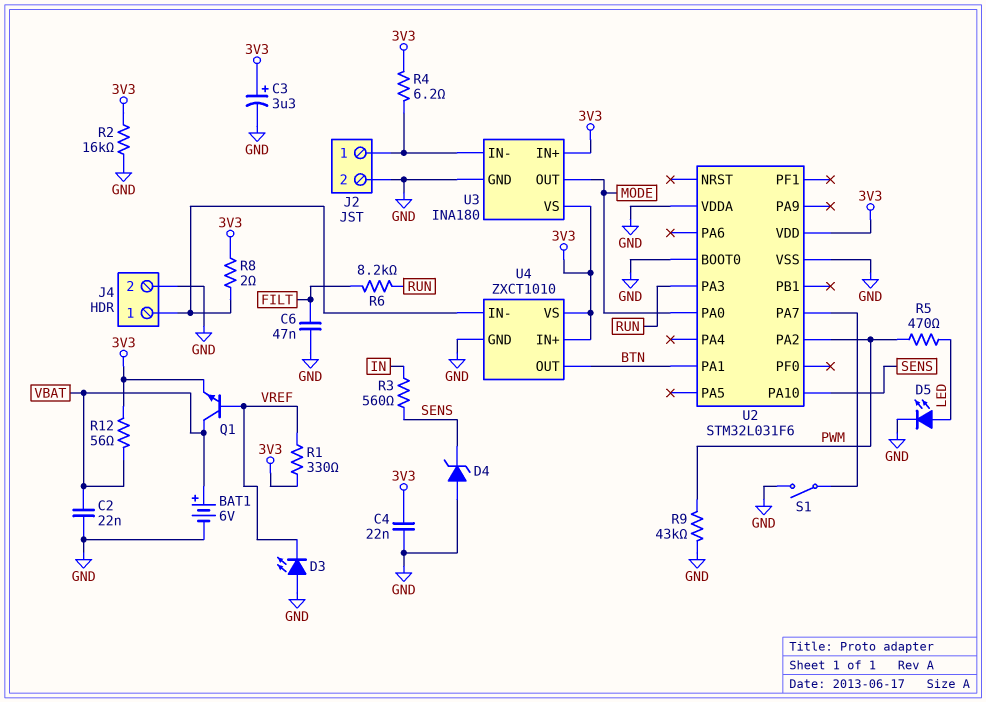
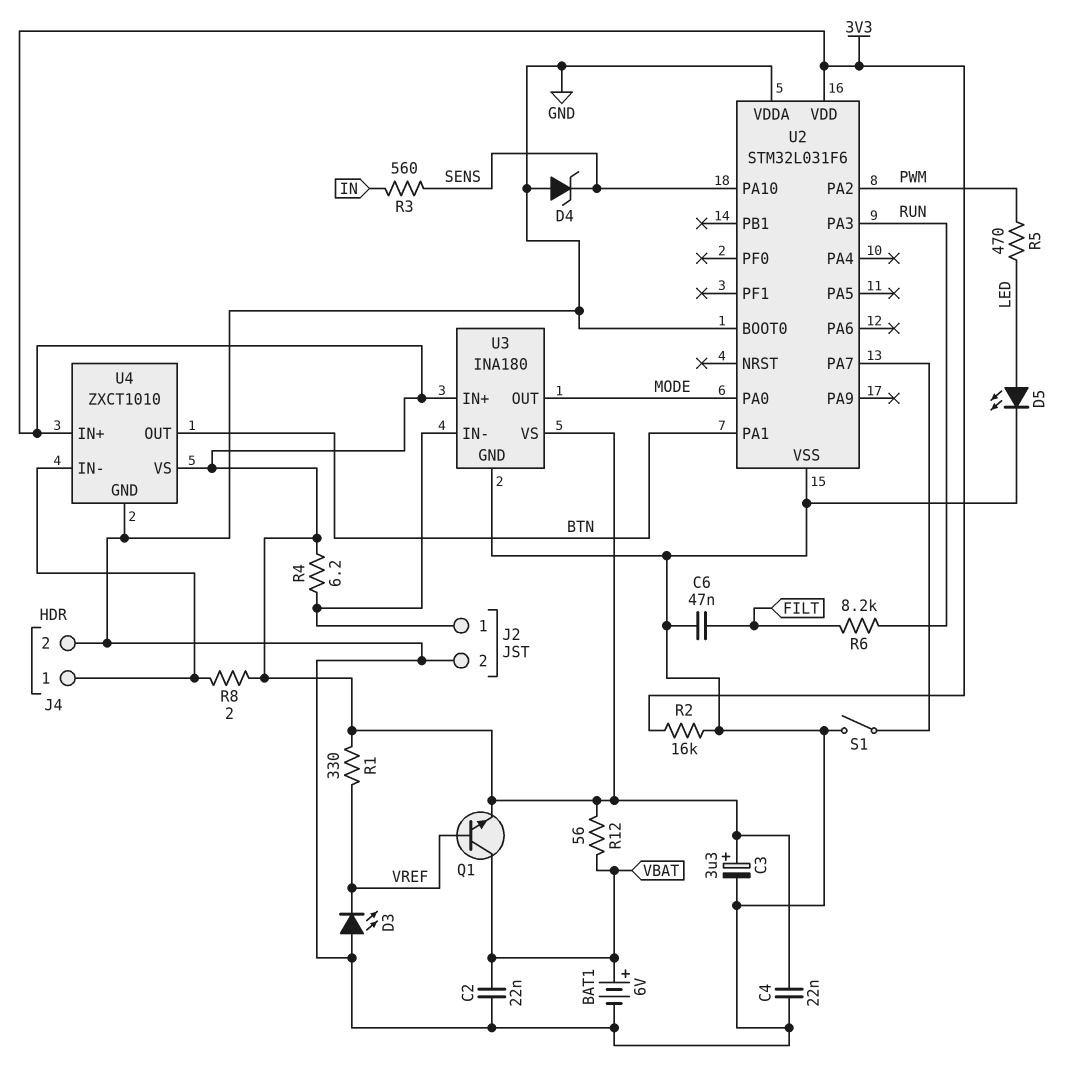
R9: 43k (GND, PWM) -> none

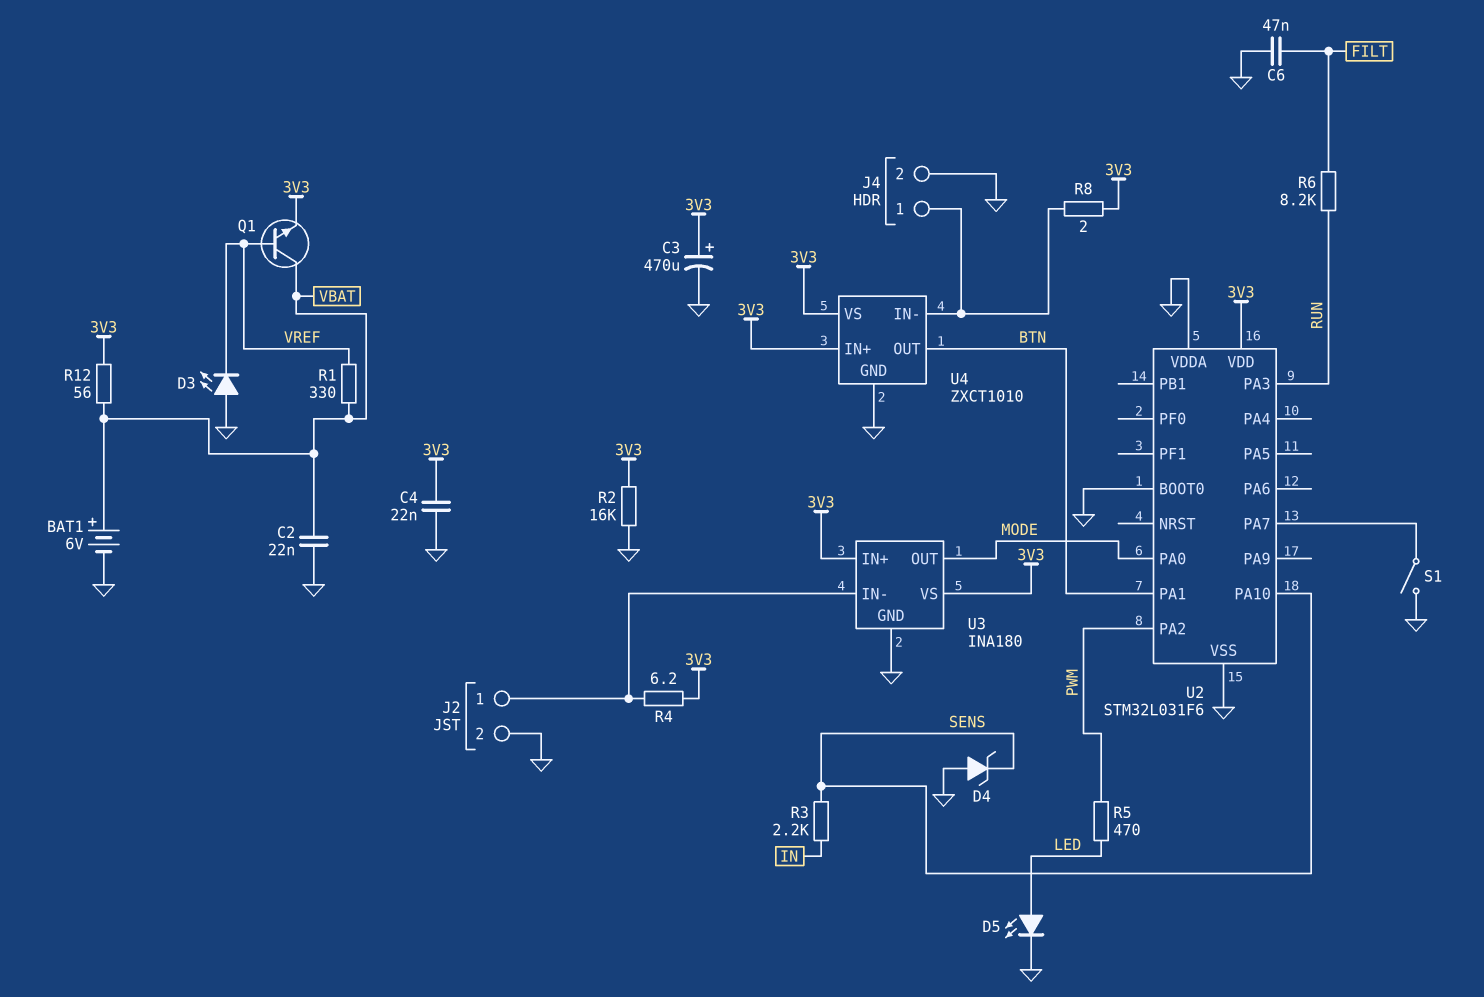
C3: 3.3uF (plus 3V3, minus GND) -> 470uF (plus 3V3, minus GND)
R1: 330 (3V3, VREF) -> 330 (VBAT, VREF)
R3: 560 (IN, SENS) -> 2.2k (IN, SENS)

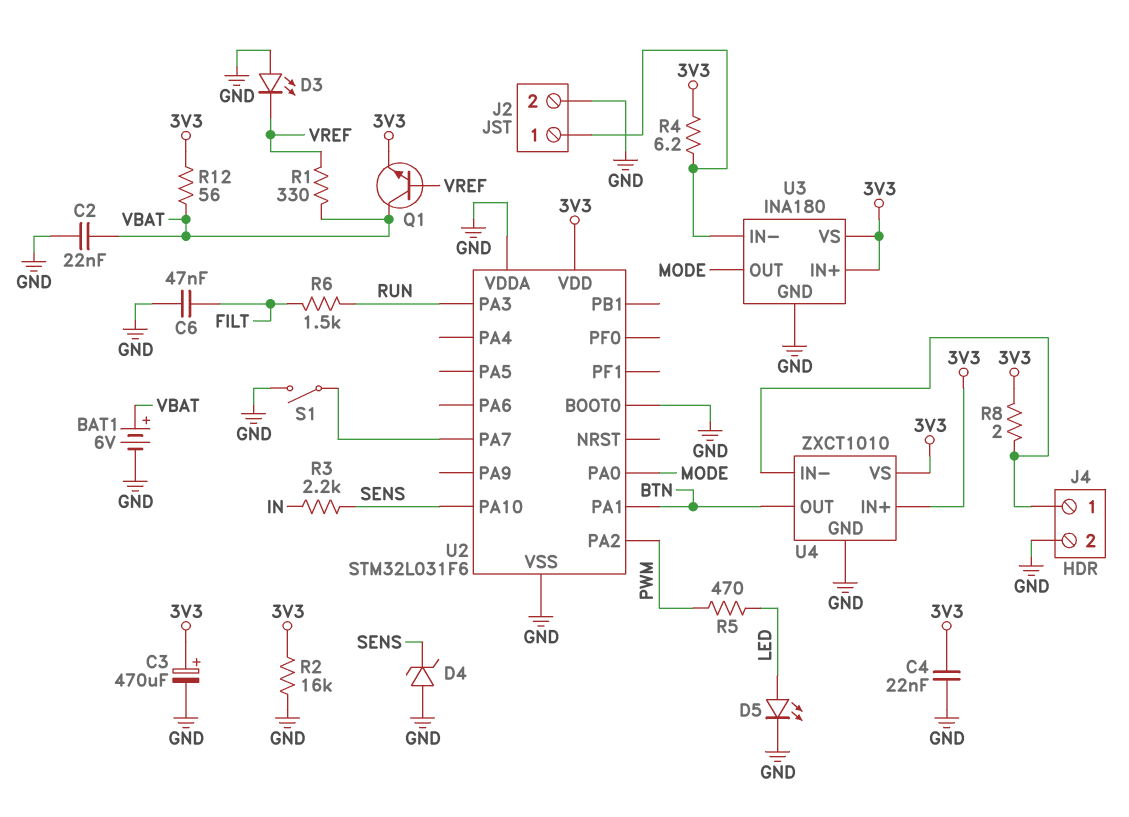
R6: 8.2k (FILT, RUN) -> 1.5k (FILT, RUN)

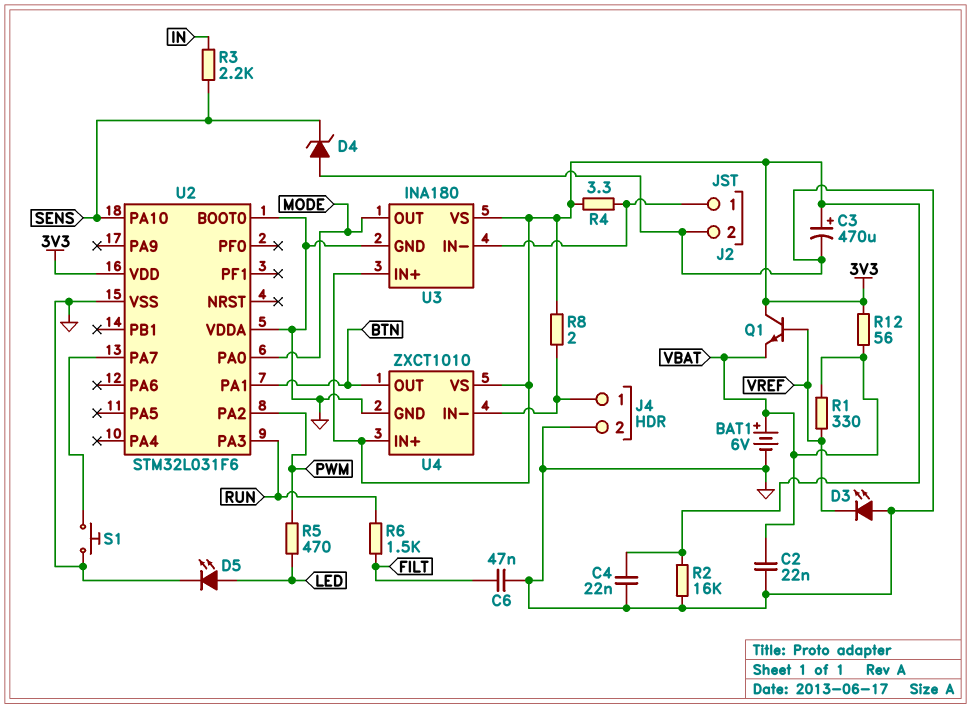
Q1: NPN (B VREF, C VBAT, E 3V3) -> NPN (B VREF, C 3V3, E VBAT)
R4: 6.2 (3V3, J2/1) -> 3.3 (3V3, J2/1)
S1: switch (GND, U2/PA7) -> button (GND, U2/PA7)

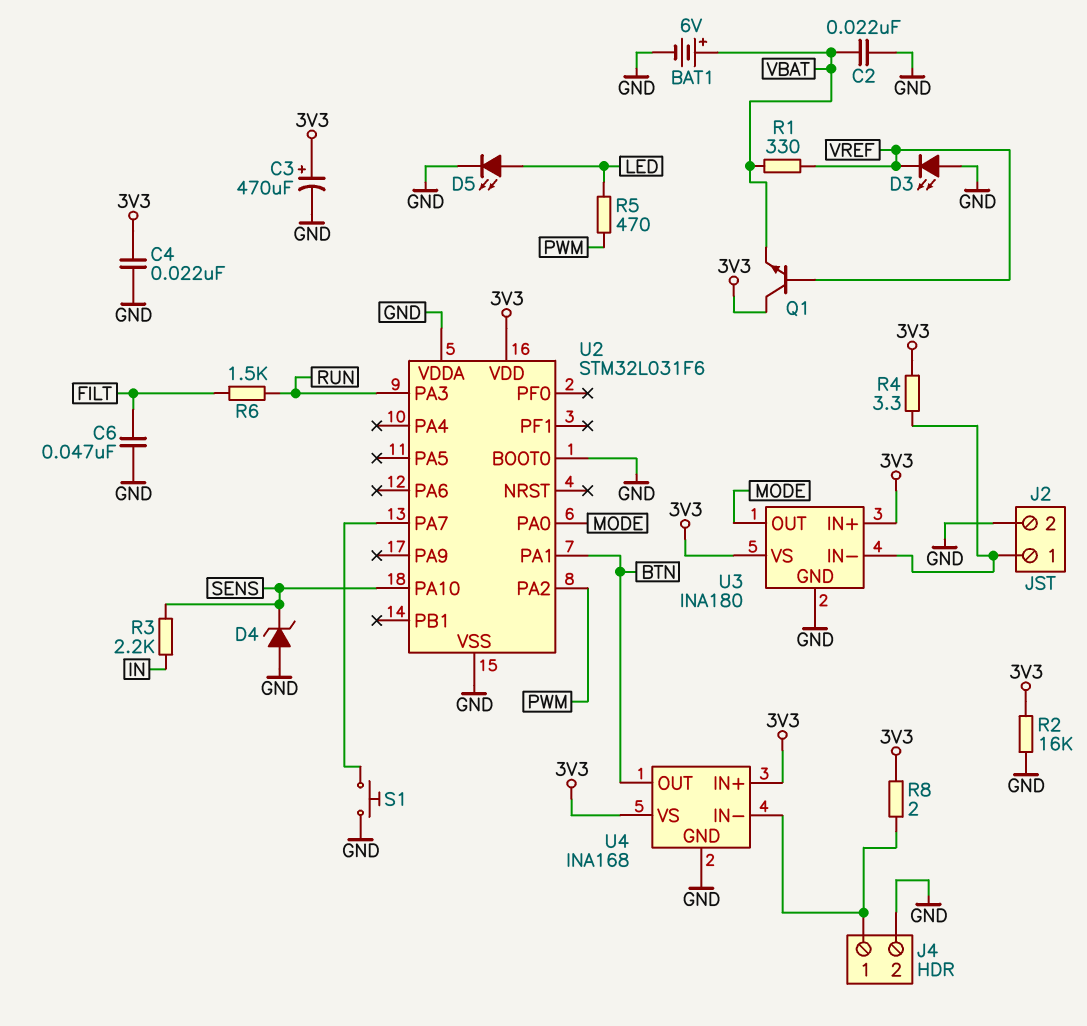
R12: 56 (3V3, VBAT) -> none
U4: ZXCT1010 -> INA168

